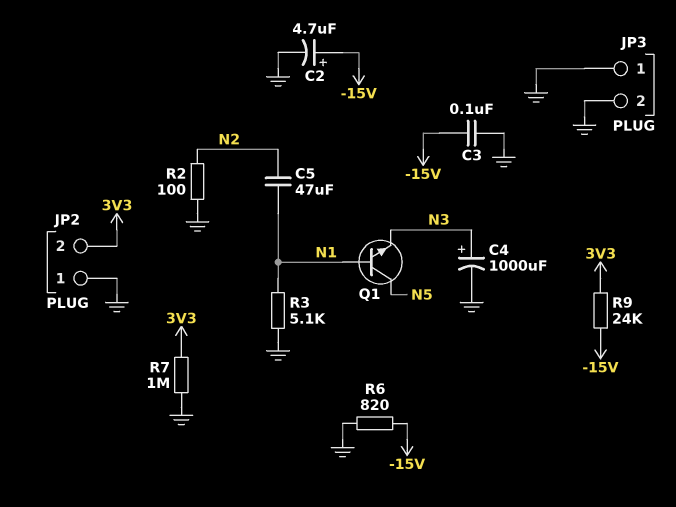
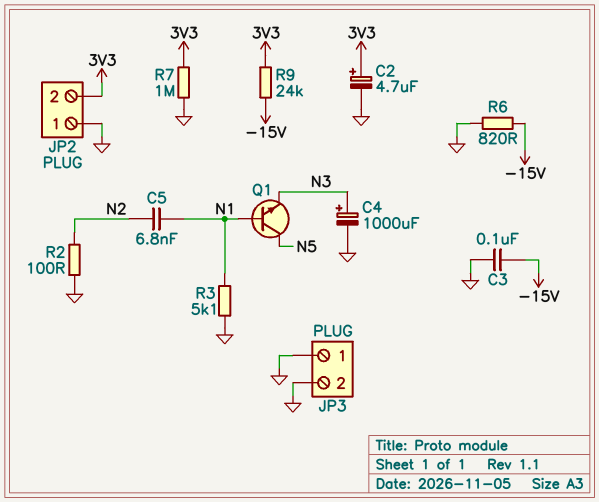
C2: 4.7uF (plus -15V, minus GND) -> 4.7uF (plus 3V3, minus GND)
C5: 47uF (N1, N2) -> 6.8nF (N1, N2)

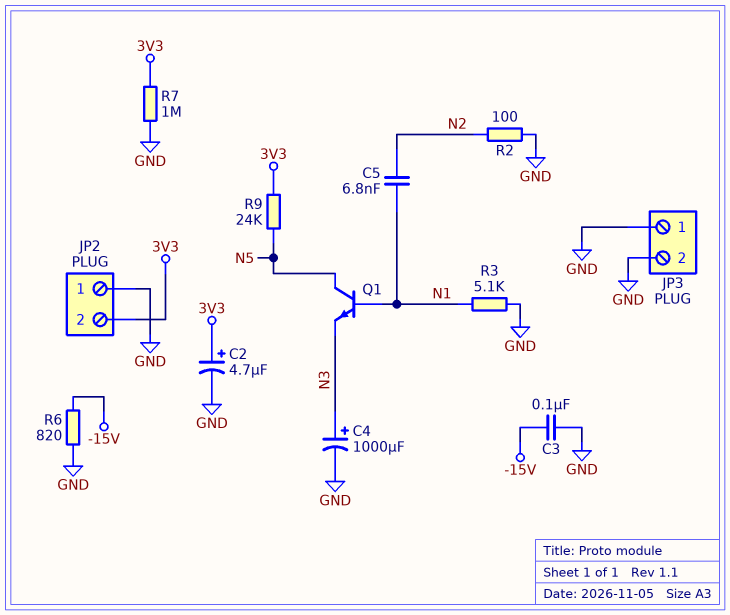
R9: 24k (-15V, 3V3) -> 24k (3V3, N5)

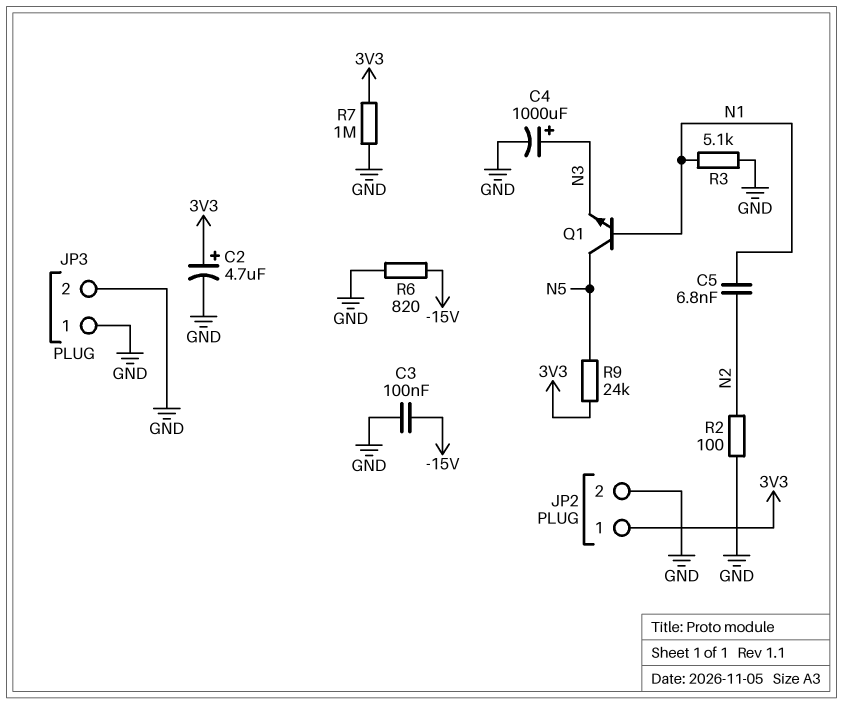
JP2 pin 1: GND -> 3V3
JP2 pin 2: 3V3 -> GND

